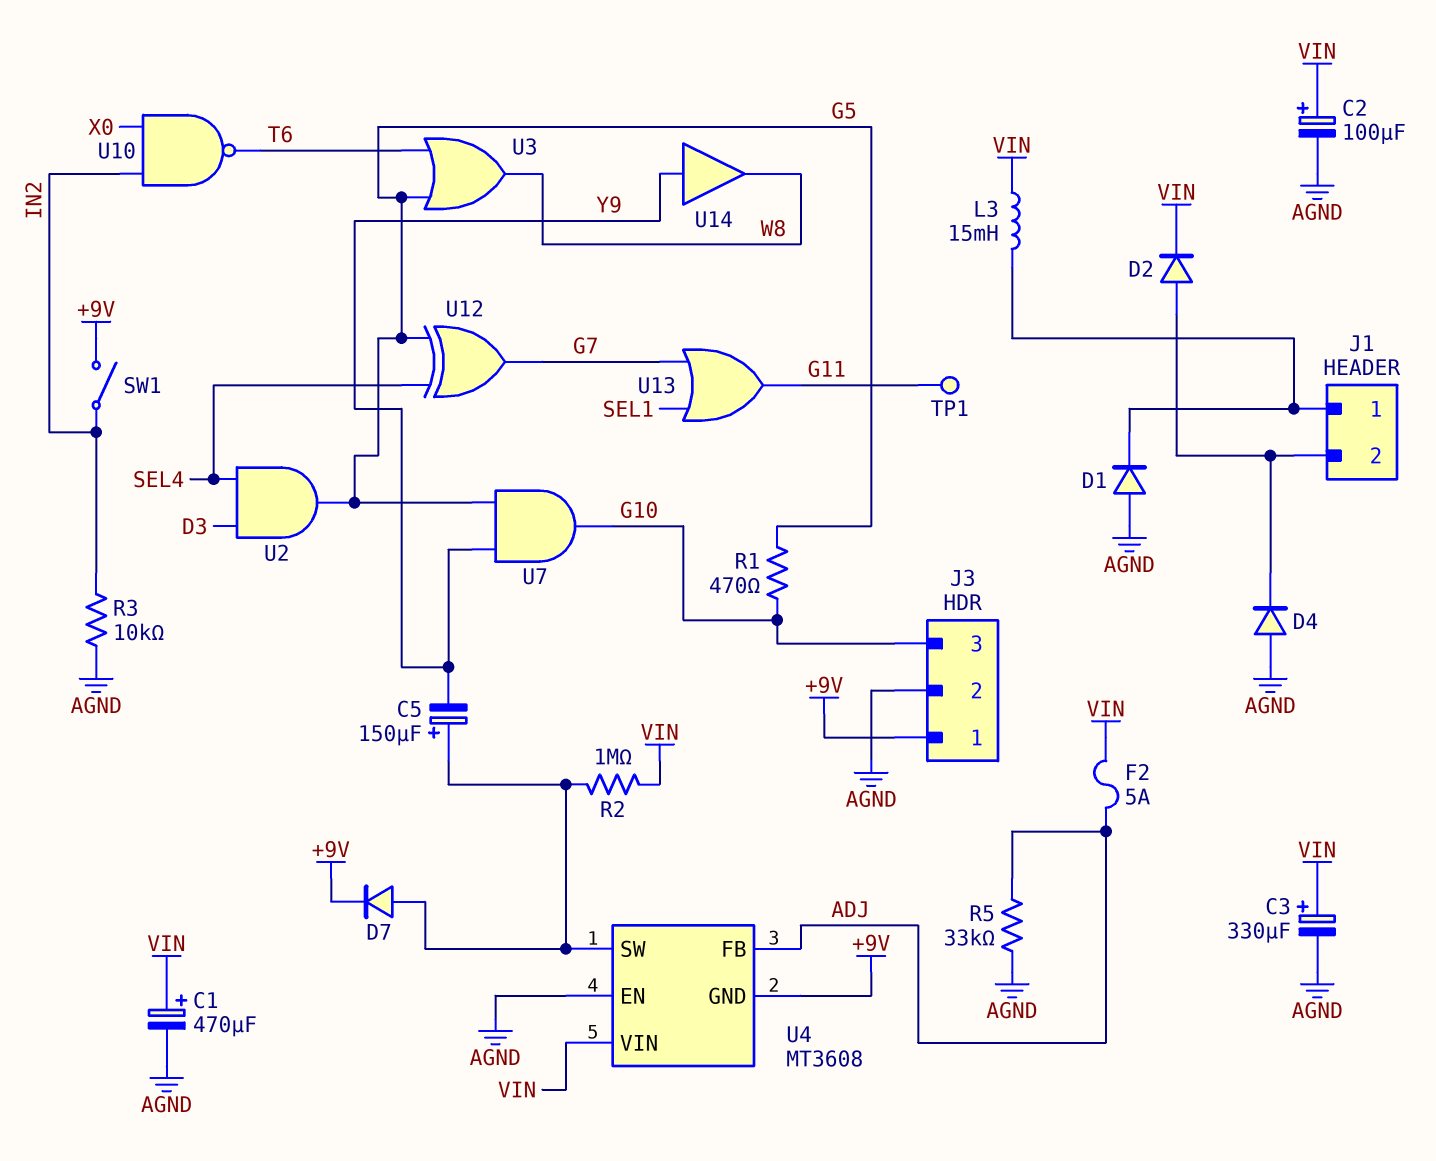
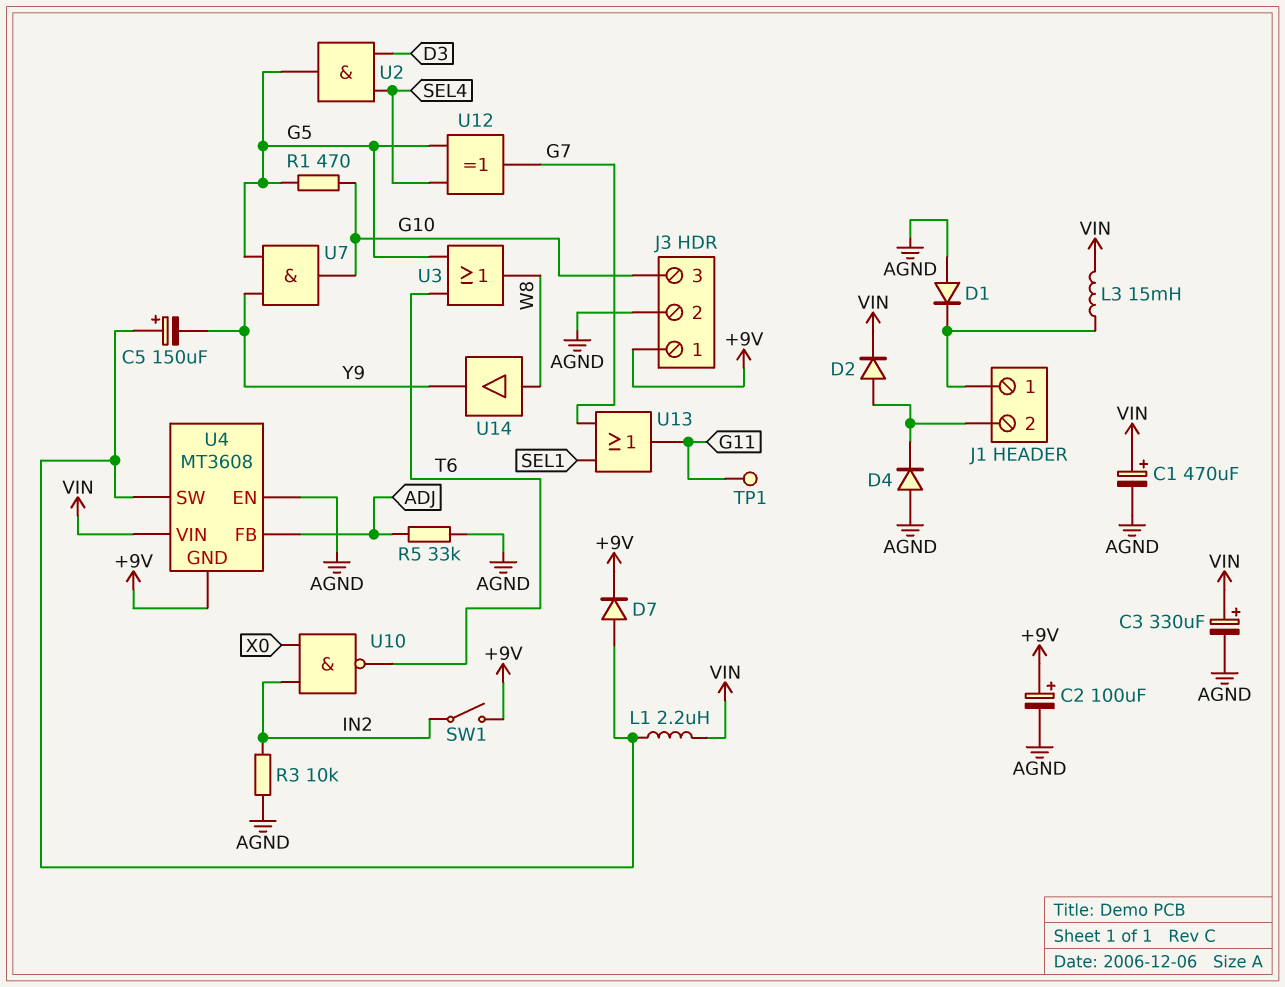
C2: 100uF (plus VIN, minus AGND) -> 100uF (plus +9V, minus AGND)
F2: 5A (ADJ, VIN) -> none
L1: none -> 2.2uH (U4/SW, VIN)
R2: 1M (U4/SW, VIN) -> none
U14: buffer (in Y9, out W8) -> buffer (in W8, out Y9)

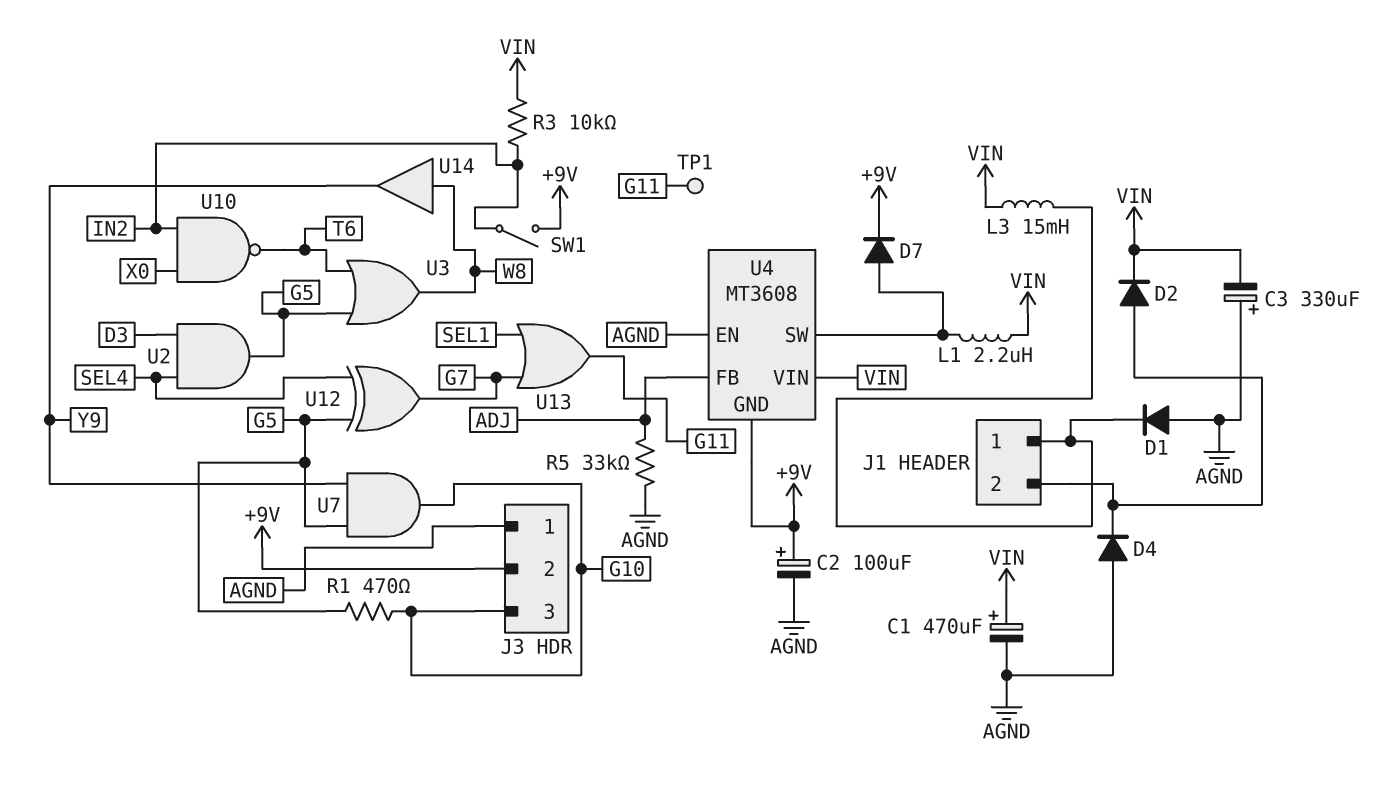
C3: 330uF (plus VIN, minus AGND) -> 330uF (plus AGND, minus VIN)
C5: 150uF (plus U4/SW, minus Y9) -> none
J3 pin 1: +9V -> AGND
J3 pin 2: AGND -> +9V
R3: 10k (AGND, IN2) -> 10k (IN2, VIN)

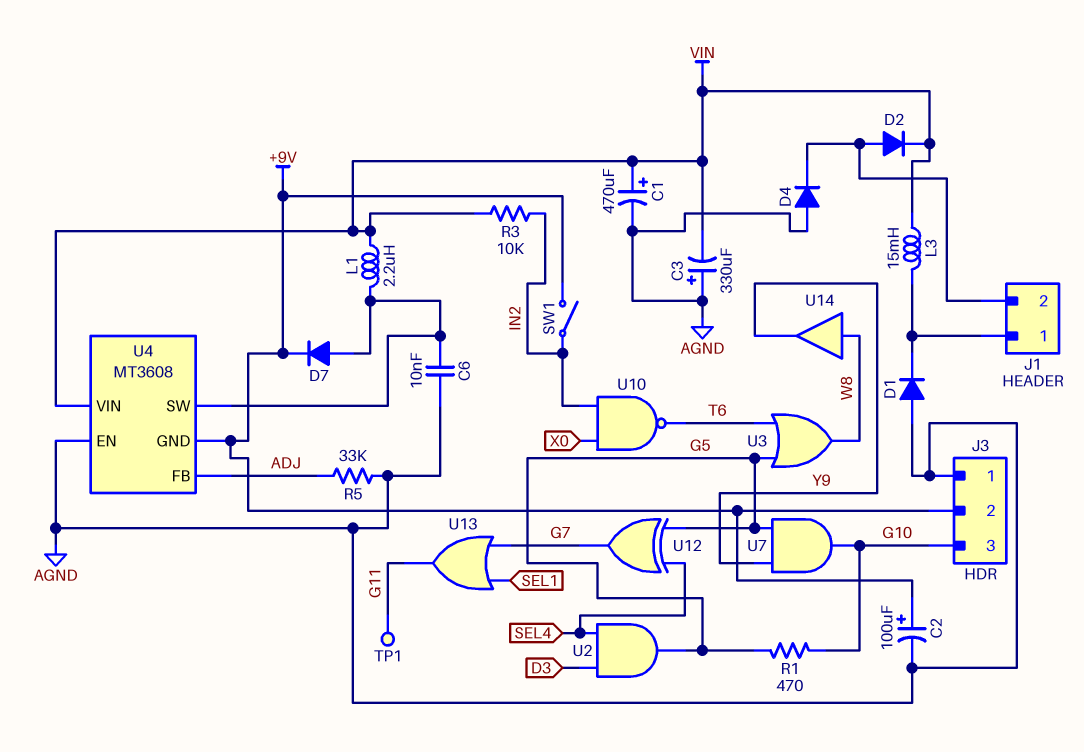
C6: none -> 10nF (AGND, U4/SW)

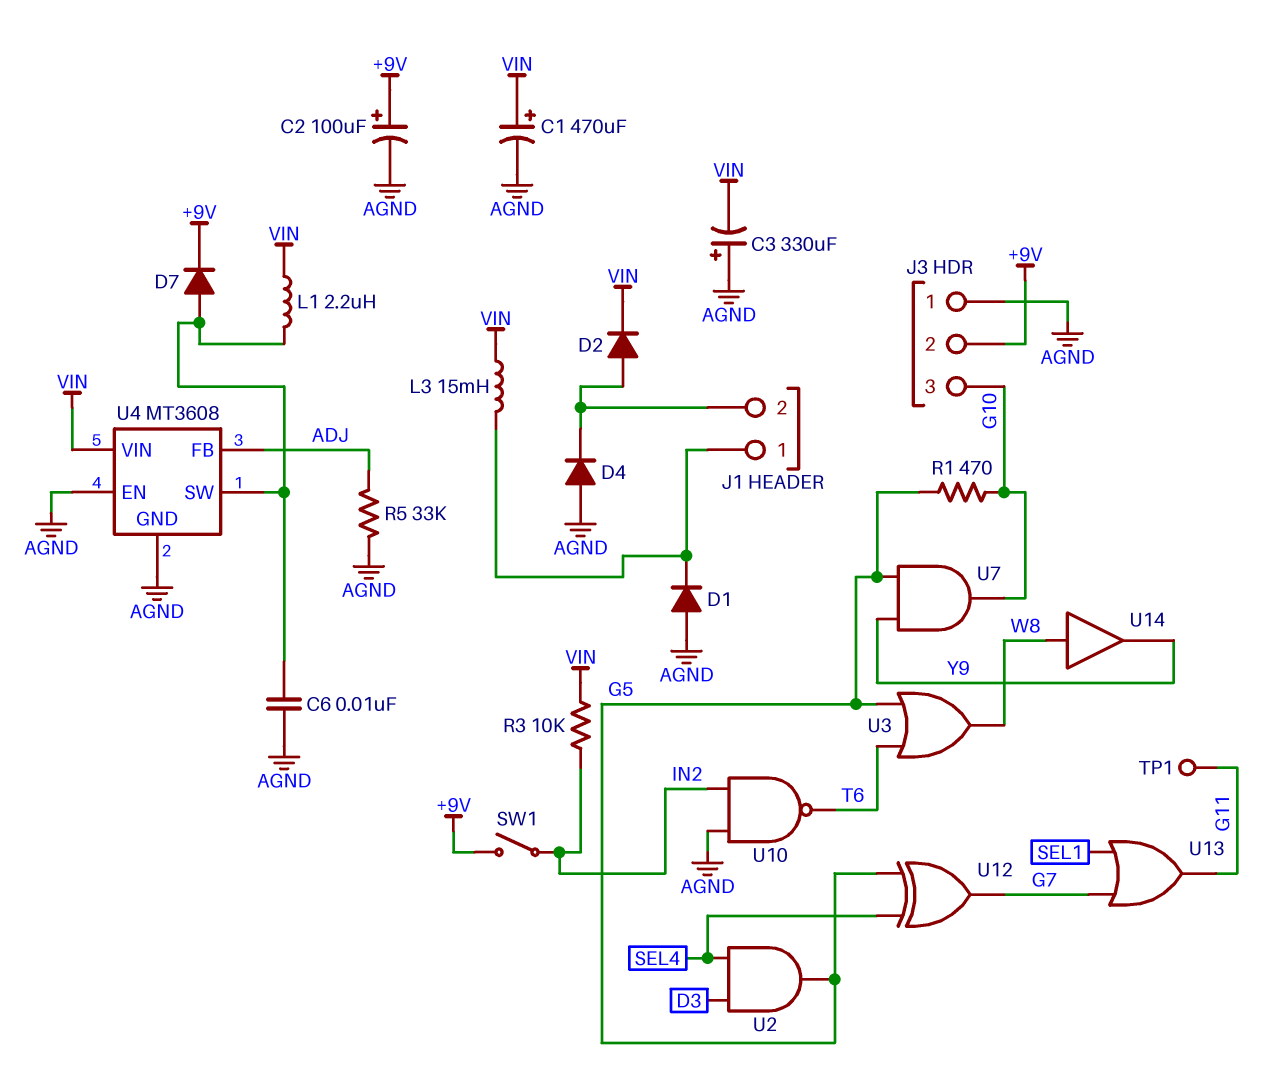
U4 pin GND: +9V -> AGND
U10: NAND (in IN2, in X0, out T6) -> NAND (in AGND, in IN2, out T6)

